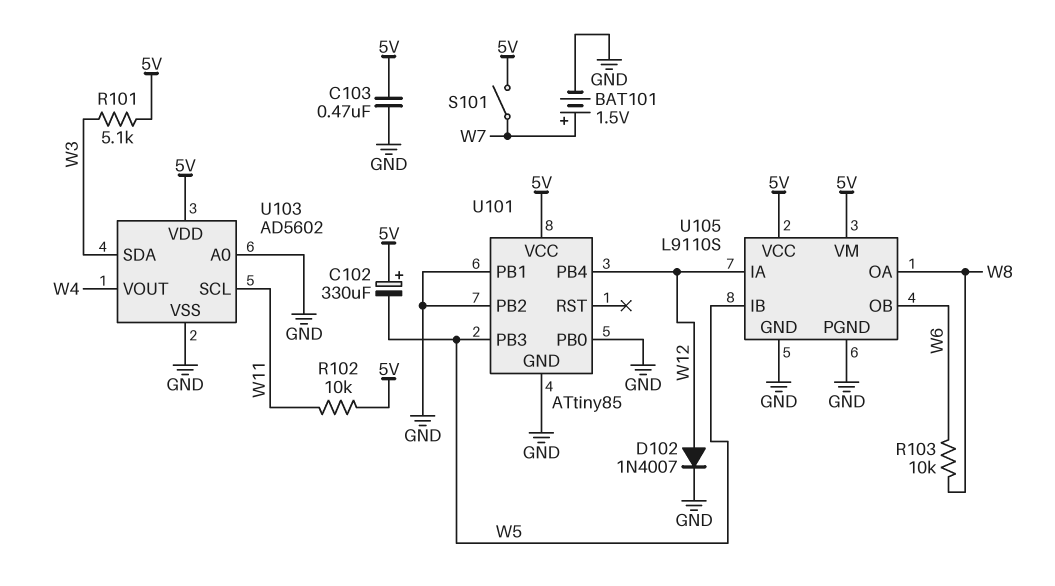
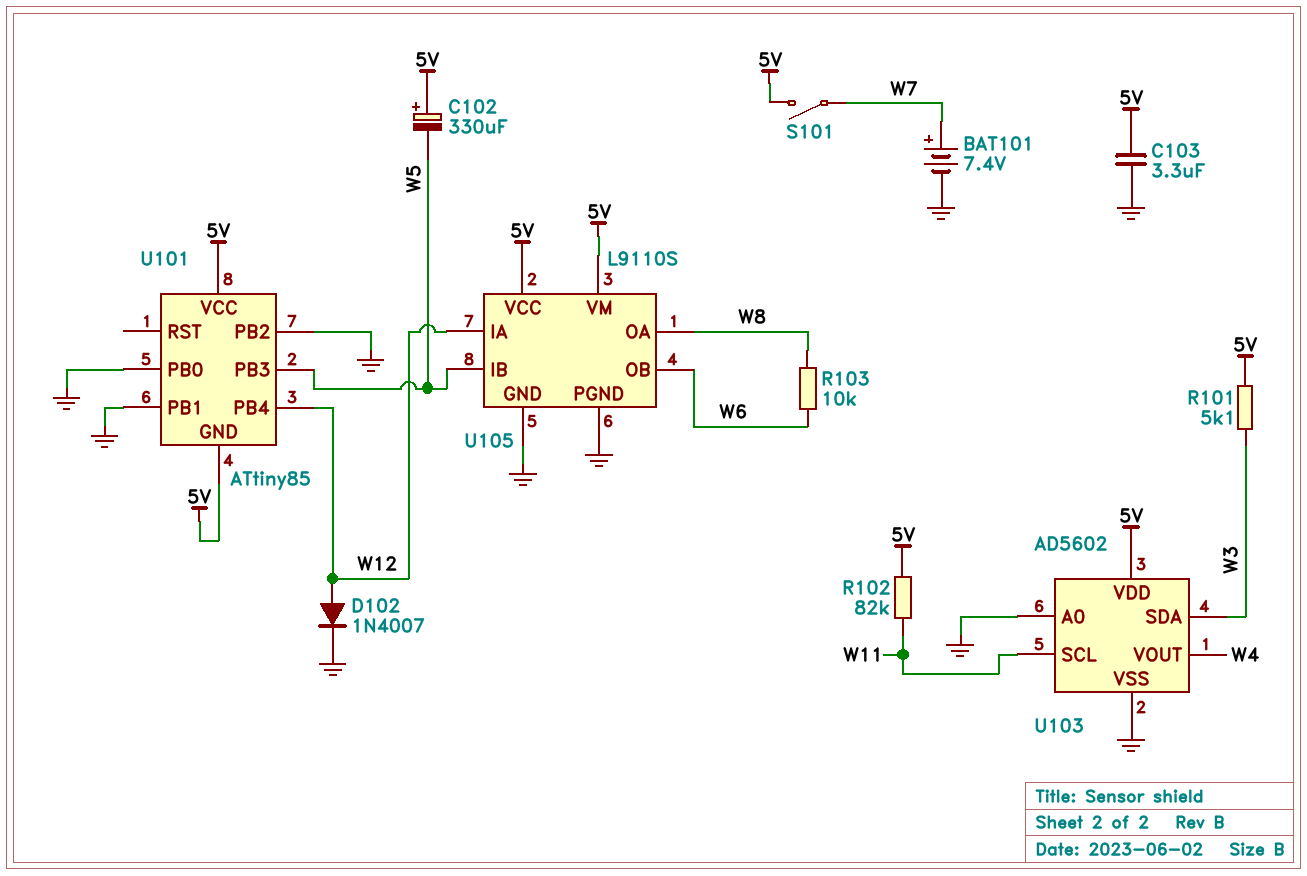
BAT101: 1.5V (plus W7, minus GND) -> 7.4V (plus W7, minus GND)
C103: 470nF (5V, GND) -> 3.3uF (5V, GND)
R102: 10k (5V, W11) -> 82k (5V, W11)
U101 pin GND: GND -> 5V

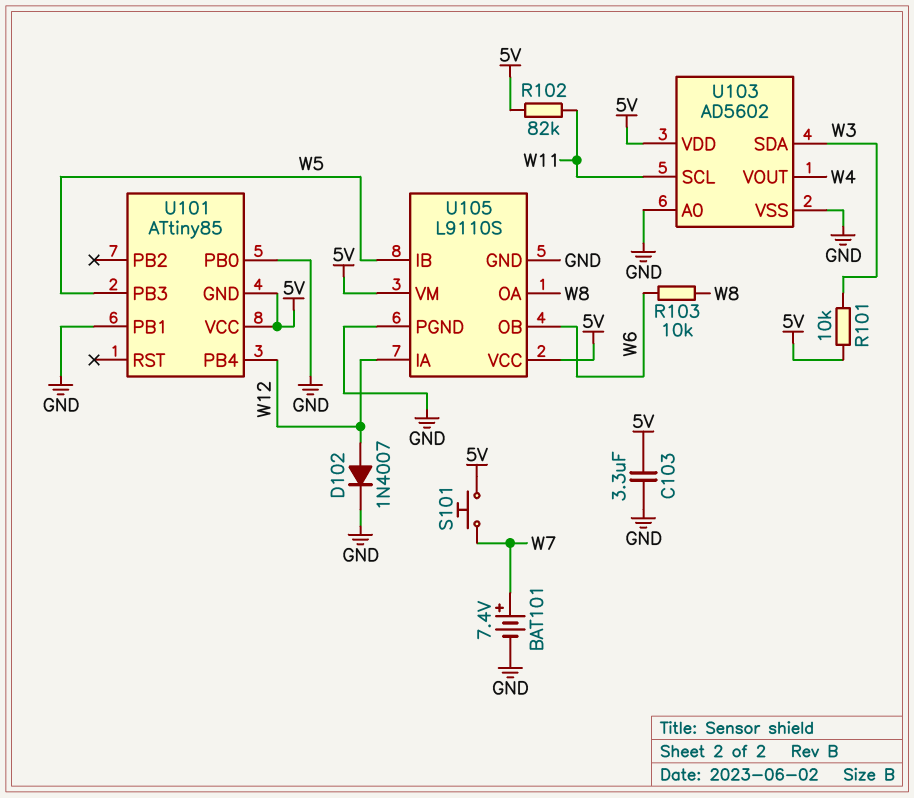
C102: 330uF (plus 5V, minus W5) -> none
R101: 5.1k (5V, W3) -> 10k (5V, W3)
S101: switch (5V, W7) -> button (5V, W7)
U101 pin PB2: GND -> none

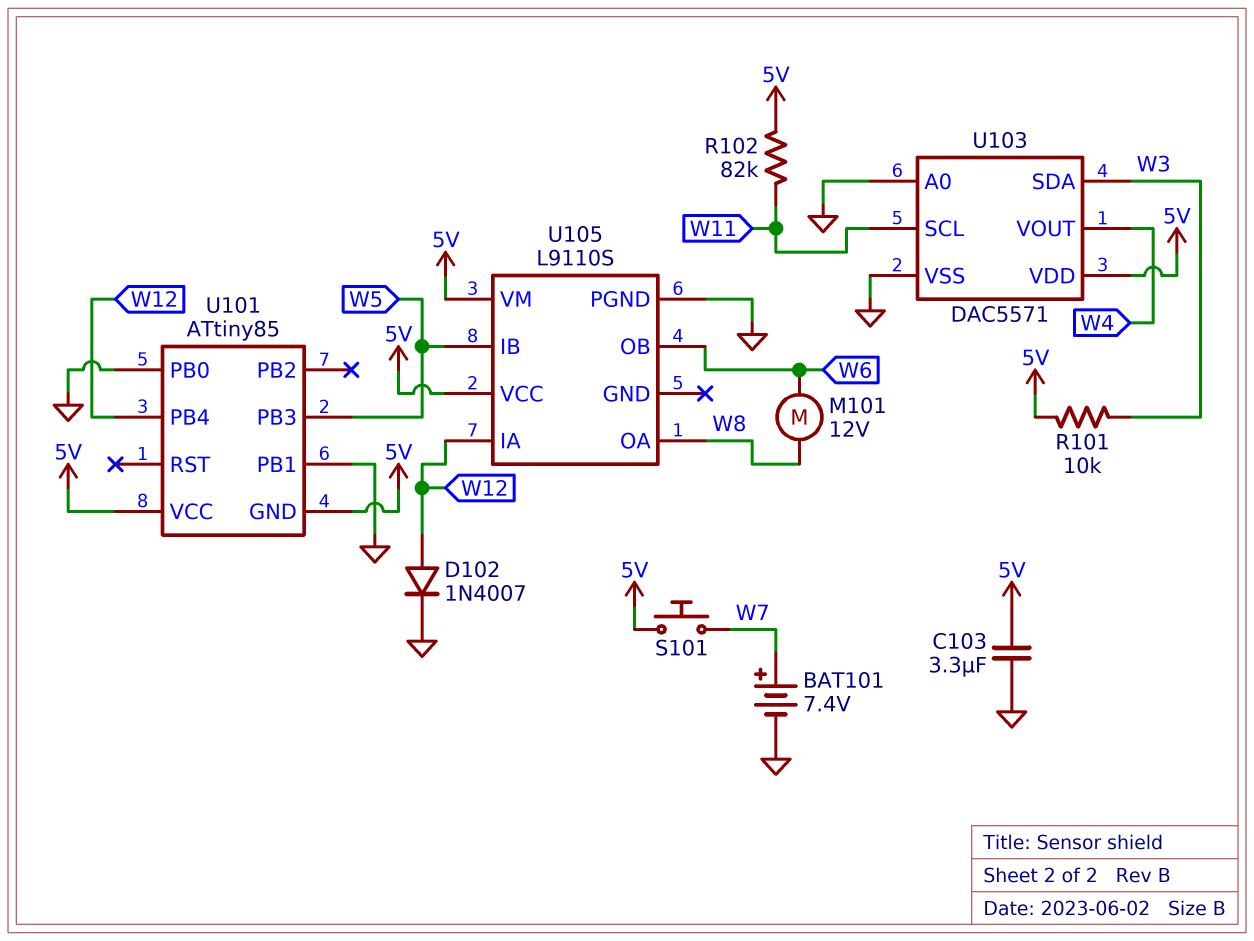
M101: none -> motor 12V (W6, W8)
R103: 10k (W6, W8) -> none
U103: AD5602 -> DAC5571
U105 pin GND: GND -> none

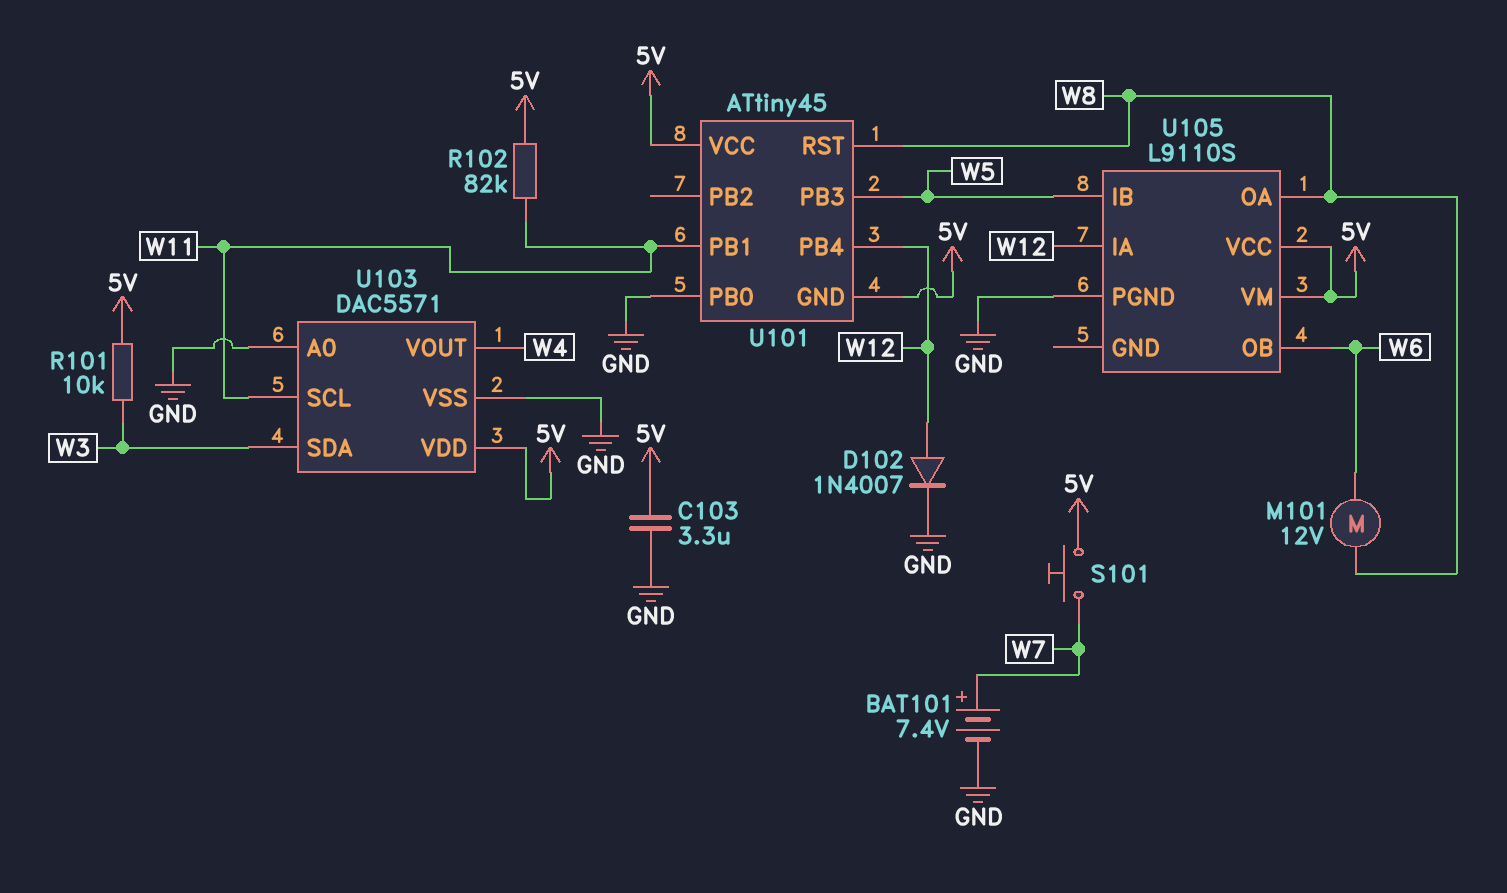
U101: ATtiny85 -> ATtiny45
U101 pin PB1: GND -> W11
U101 pin RST: none -> W8

